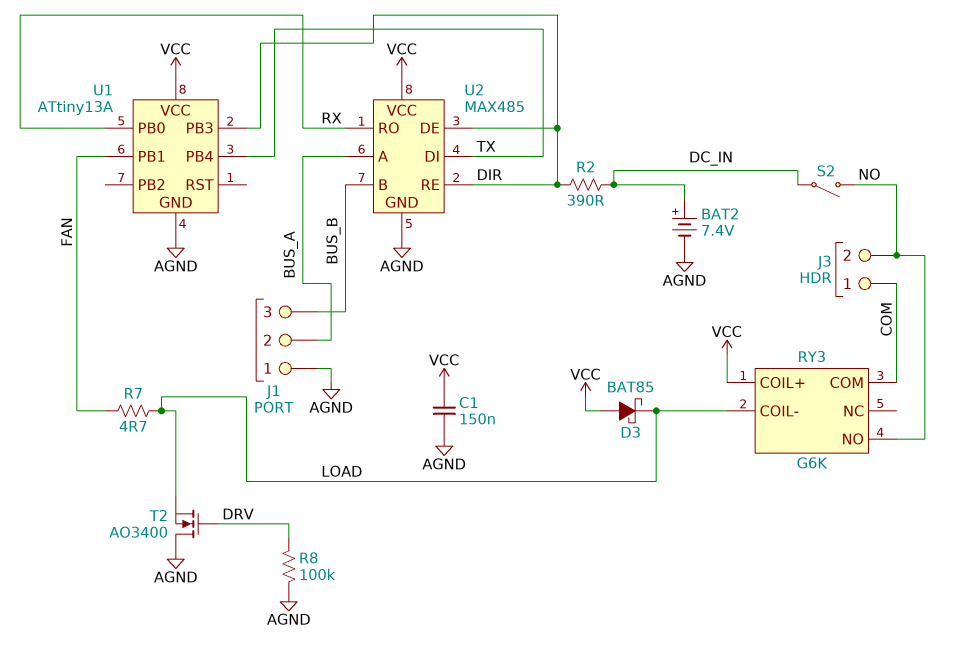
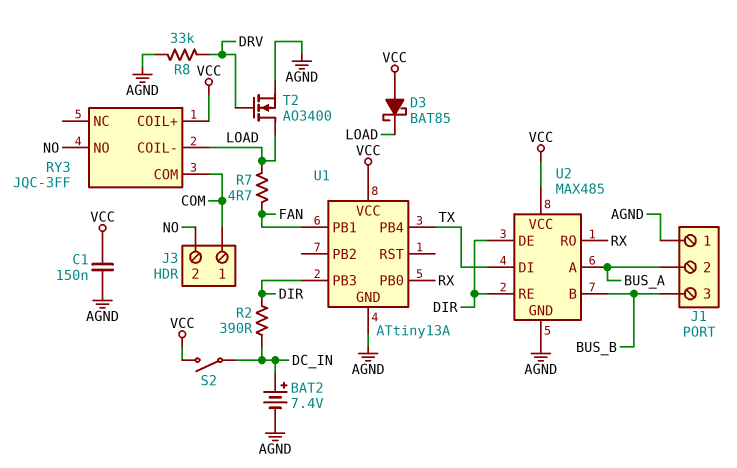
R8: 100k (AGND, DRV) -> 33k (AGND, DRV)
RY3: G6K -> JQC-3FF
S2: switch (DC_IN, NO) -> switch (DC_IN, VCC)
T2: NMOS AO3400 (G DRV, D AGND, S LOAD) -> NMOS AO3400 (G DRV, D LOAD, S AGND)

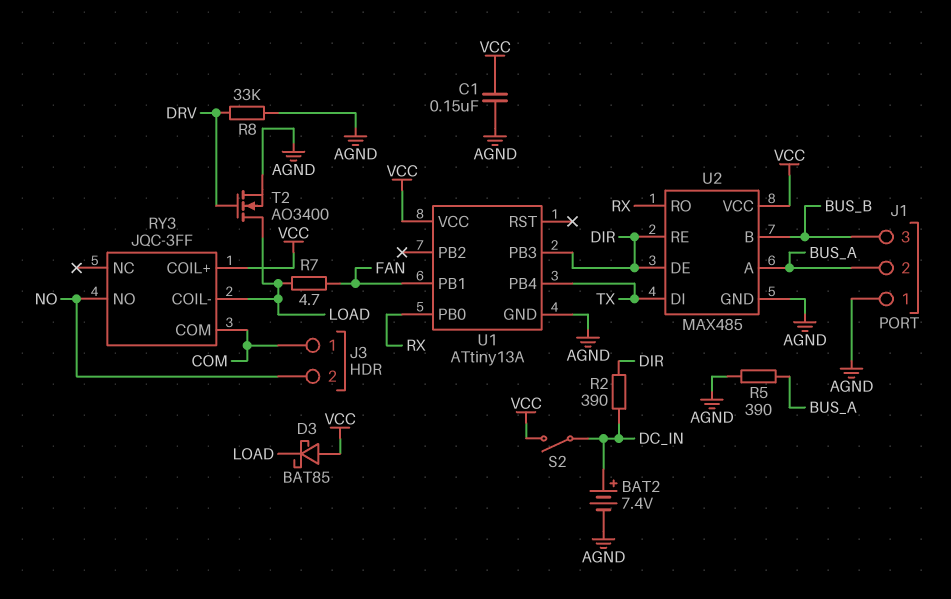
R5: none -> 390 (AGND, BUS_A)

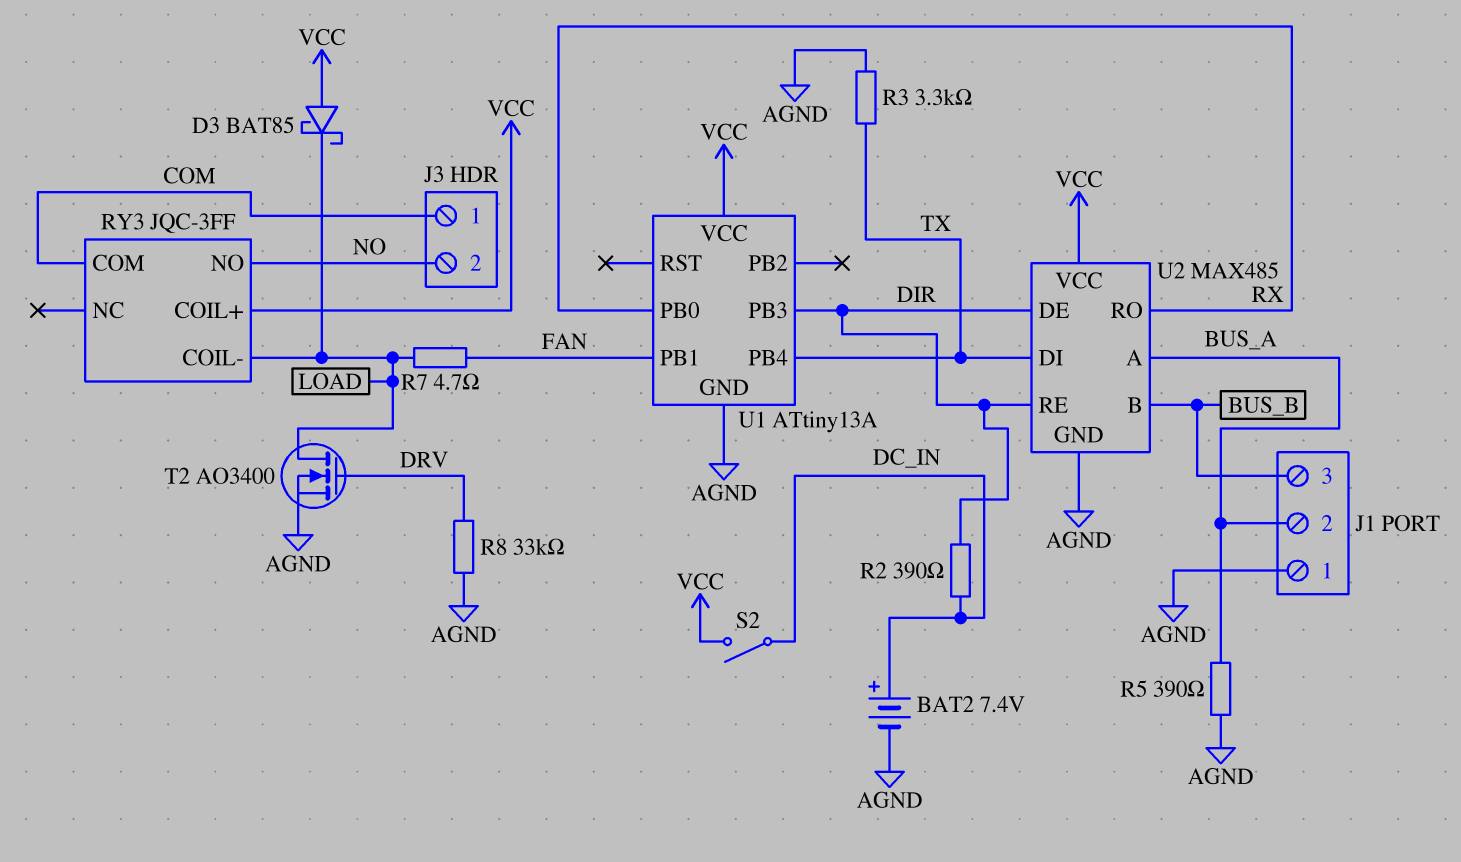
C1: 150nF (AGND, VCC) -> none
R3: none -> 3.3k (AGND, TX)

